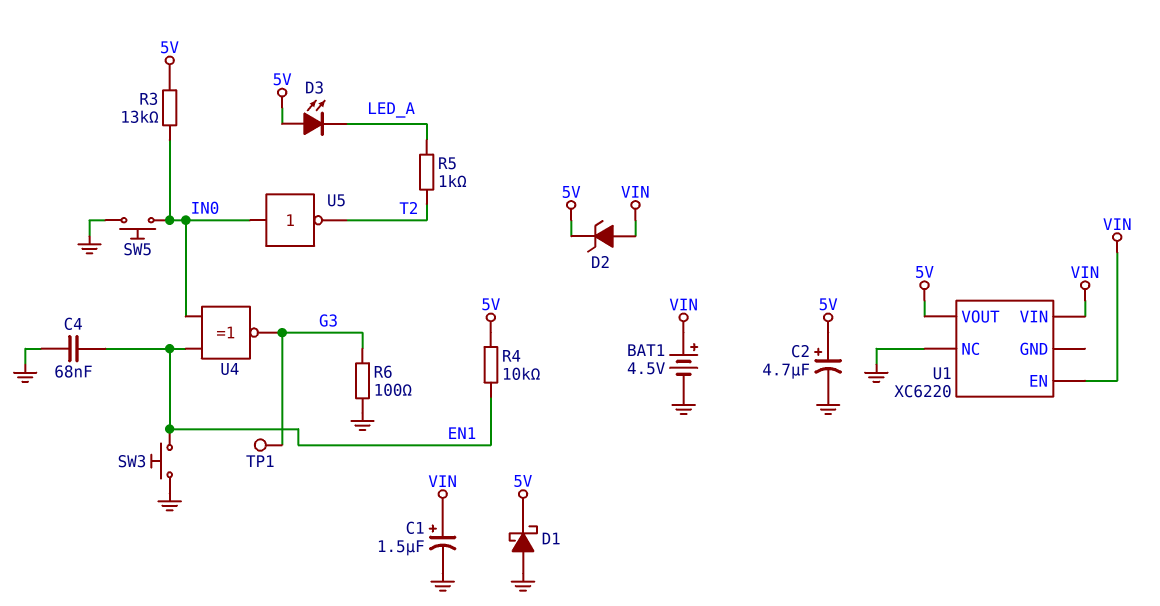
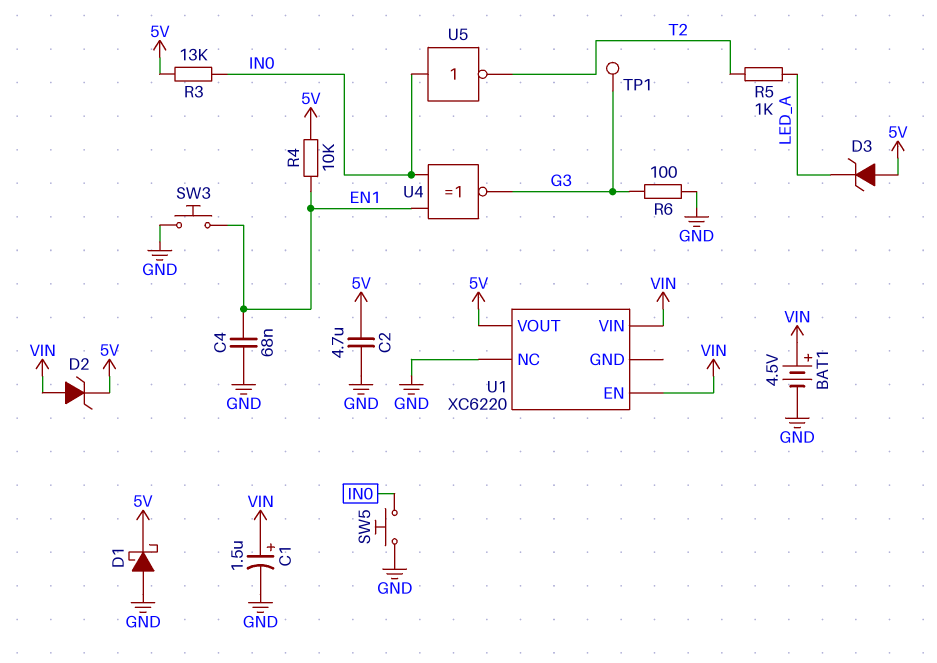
C2: 4.7uF (plus 5V, minus GND) -> 4.7uF (5V, GND)
D3: LED (A 5V, K LED_A) -> zener (A 5V, K LED_A)

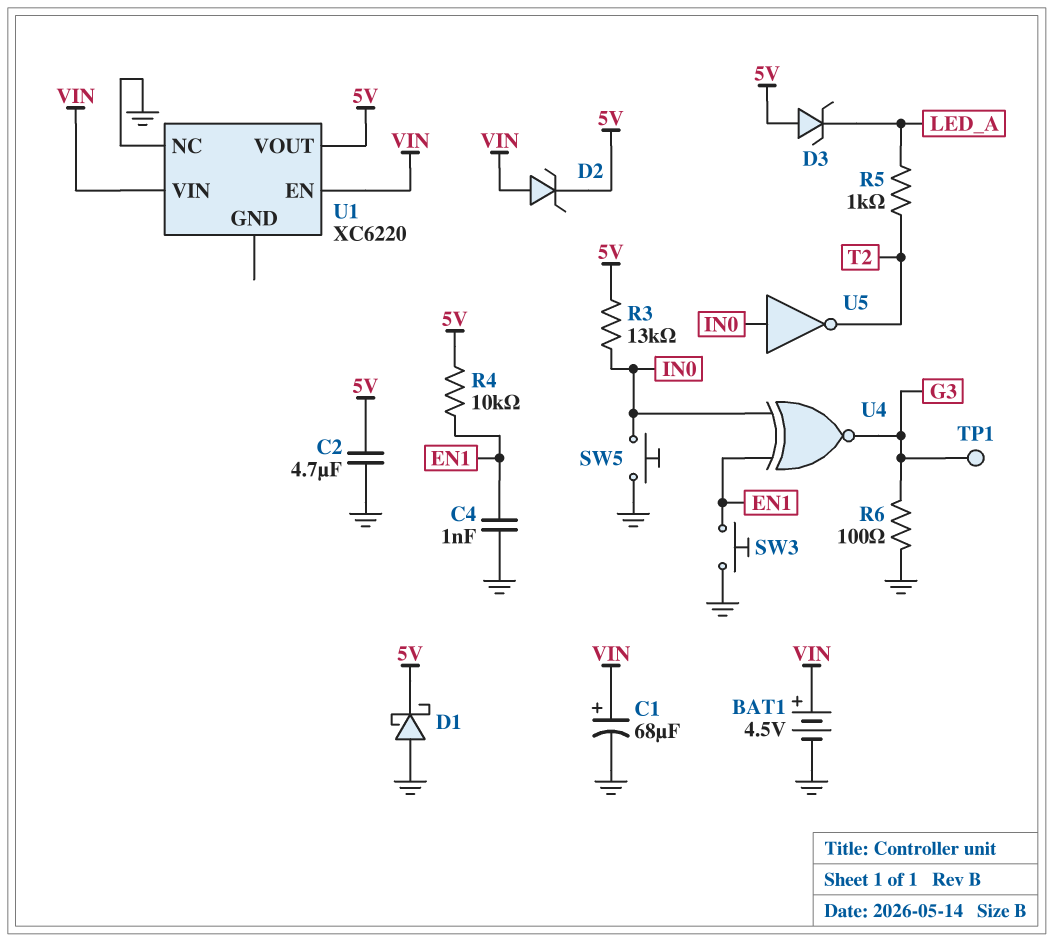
C1: 1.5uF (plus VIN, minus GND) -> 68uF (plus VIN, minus GND)
C4: 68nF (EN1, GND) -> 1nF (EN1, GND)

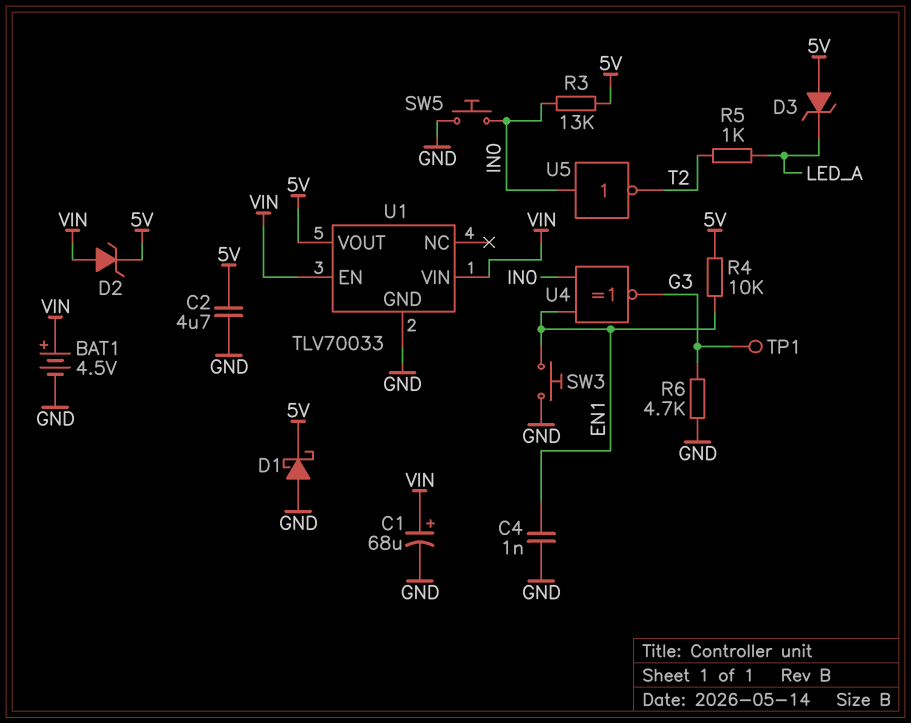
R6: 100 (G3, GND) -> 4.7k (G3, GND)
U1: XC6220 -> TLV70033
U1 pin GND: none -> GND
U1 pin NC: GND -> none

